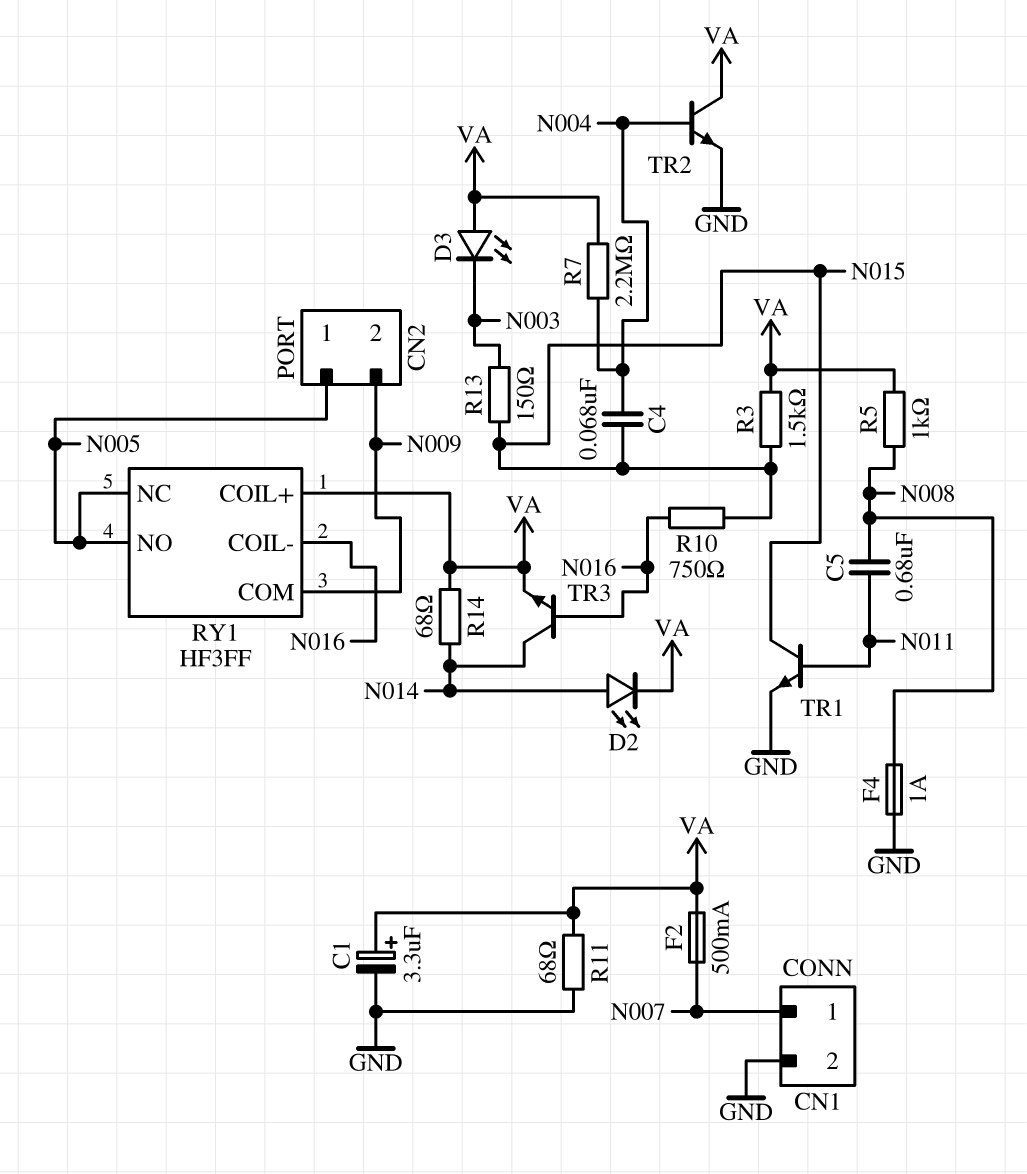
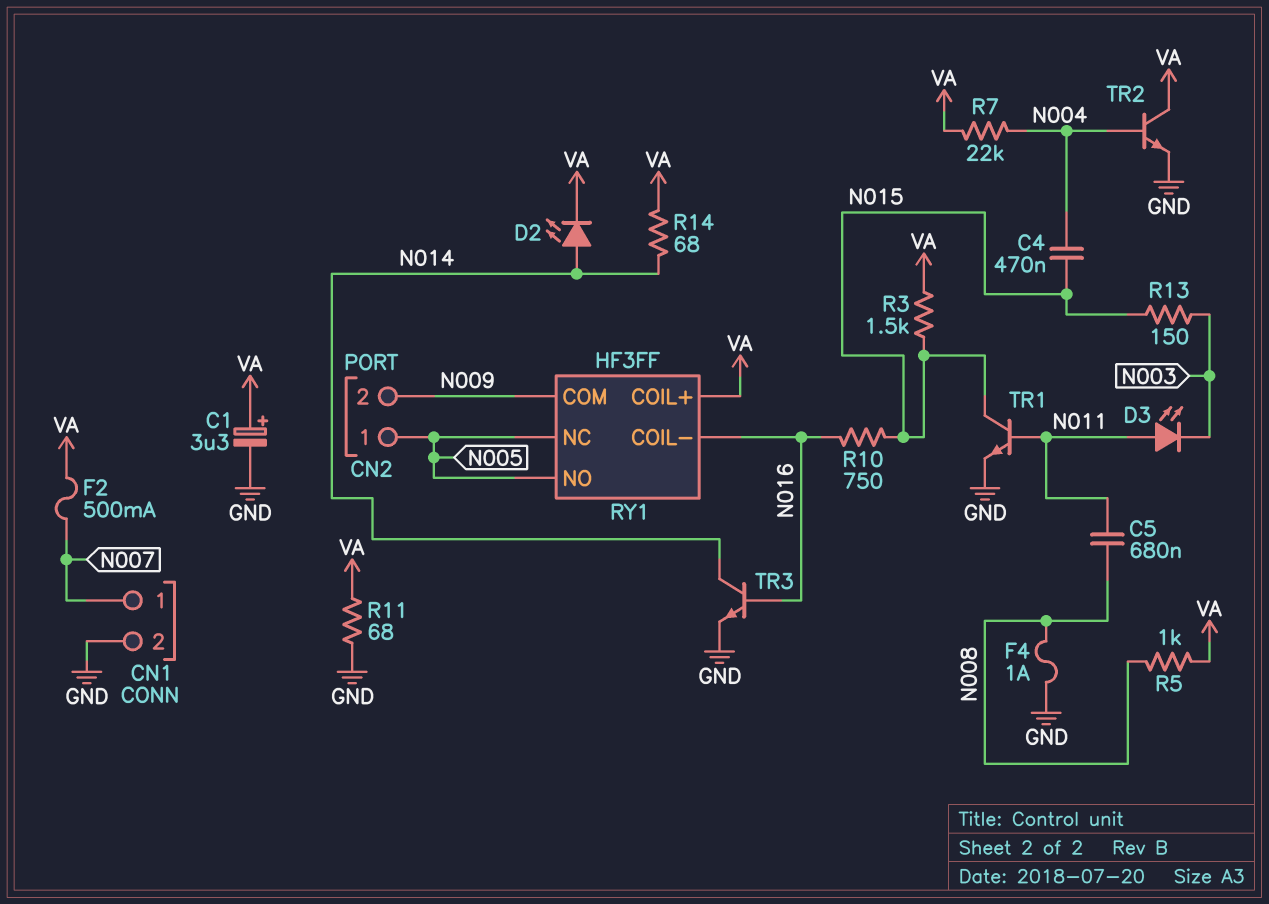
C4: 68nF (N004, N015) -> 470nF (N004, N015)
D3: LED (A VA, K N003) -> LED (A N011, K N003)
R7: 2.2M (N004, VA) -> 22k (N004, VA)
TR3: NPN (B N016, C N014, E VA) -> NPN (B N016, C N014, E GND)

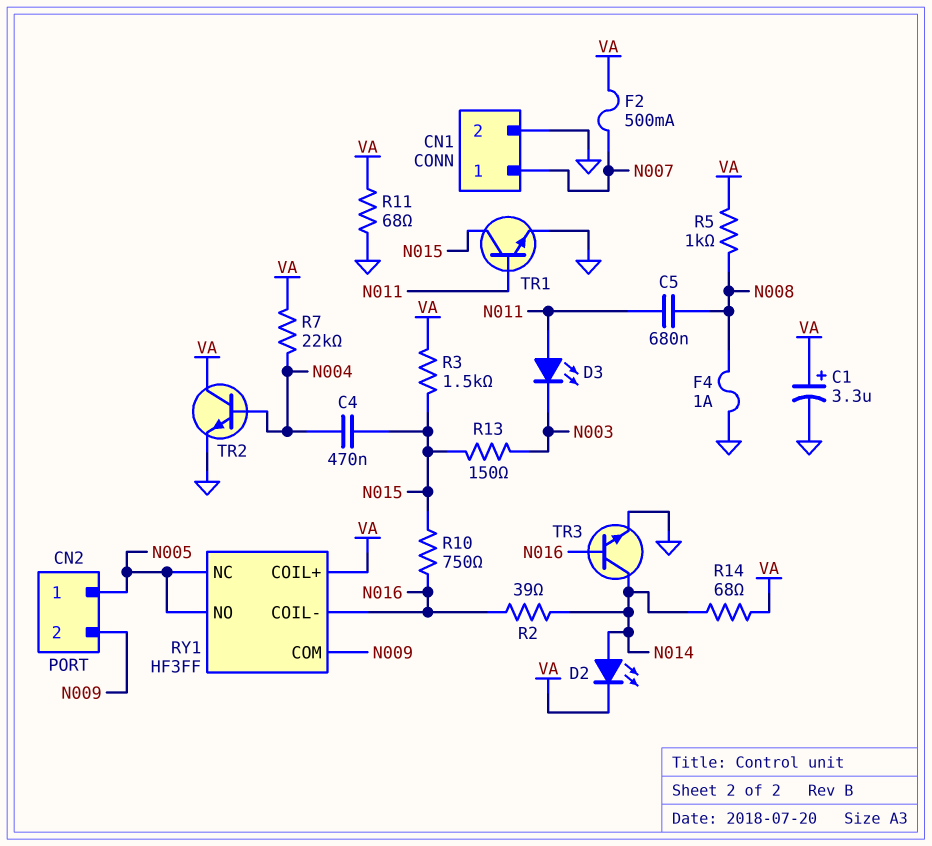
R2: none -> 39 (N014, N016)

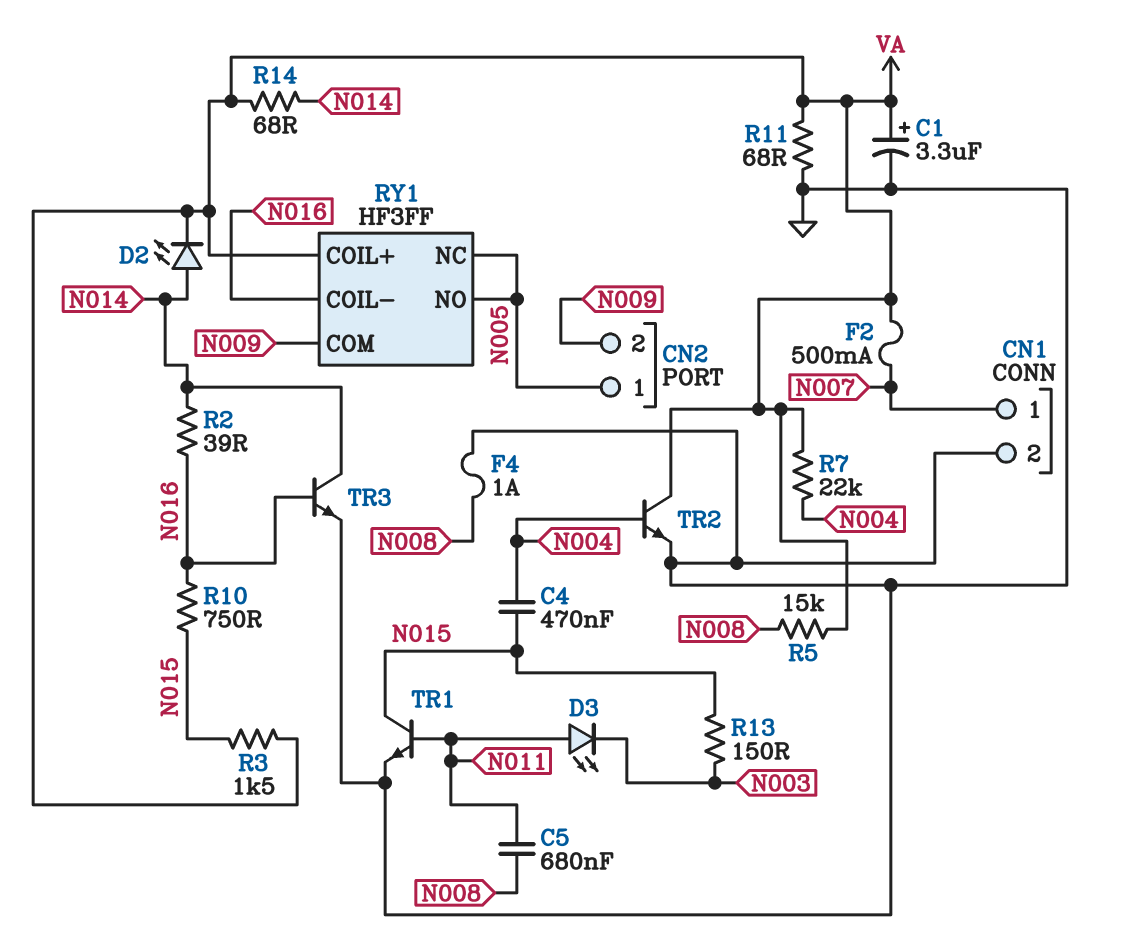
R5: 1k (N008, VA) -> 15k (N008, VA)

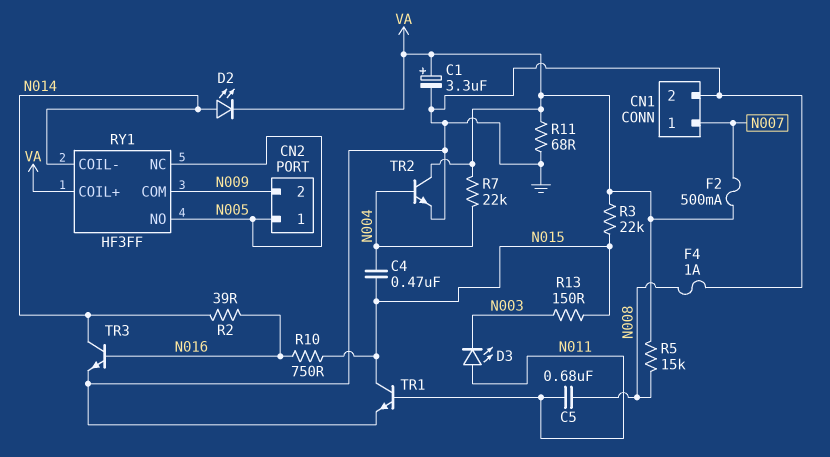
R3: 1.5k (N015, VA) -> 22k (N015, VA)
R14: 68 (N014, VA) -> none
RY1 pin COIL-: N016 -> N014

